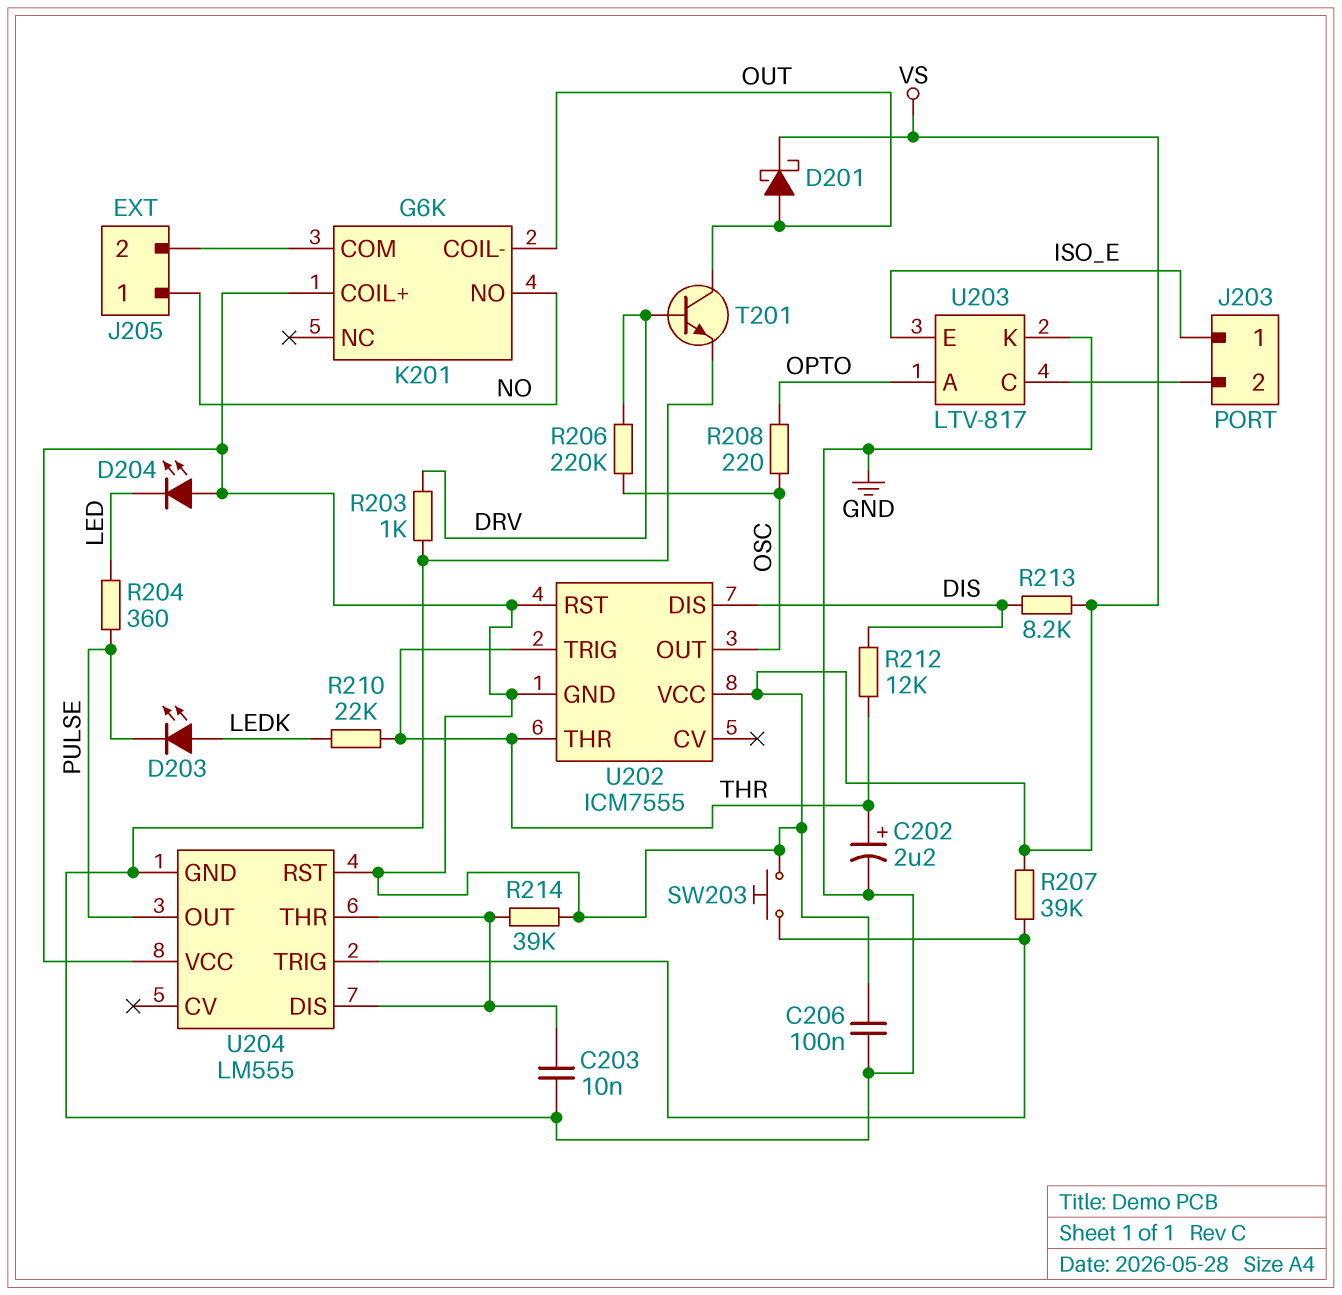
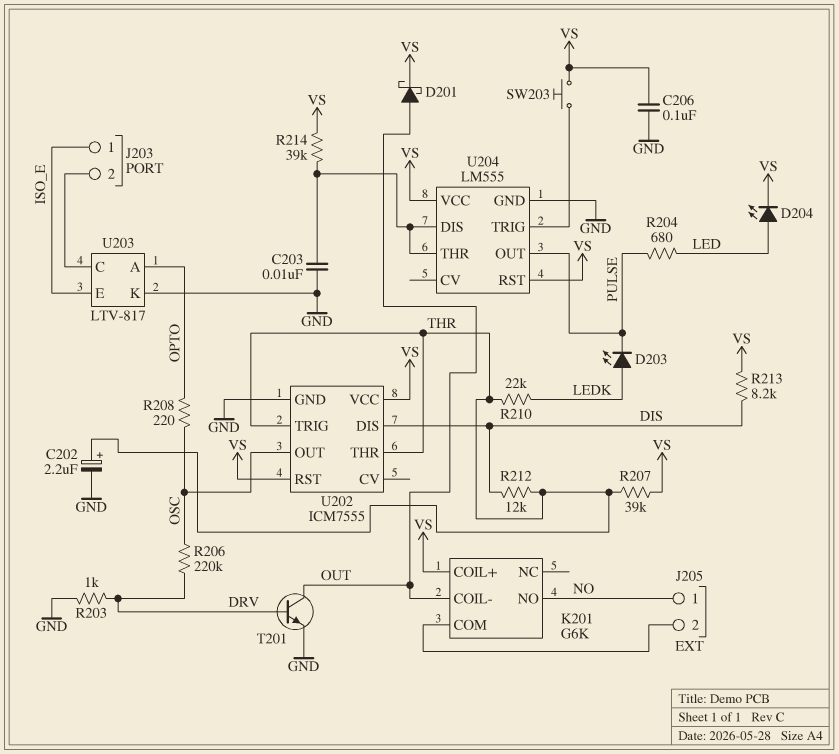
D204: LED (A VS, K LED) -> LED (A LED, K VS)
R204: 360 (LED, PULSE) -> 680 (LED, PULSE)
R207: 39k (U204/TRIG, VS) -> 39k (THR, VS)
U202 pin GND: VS -> GND

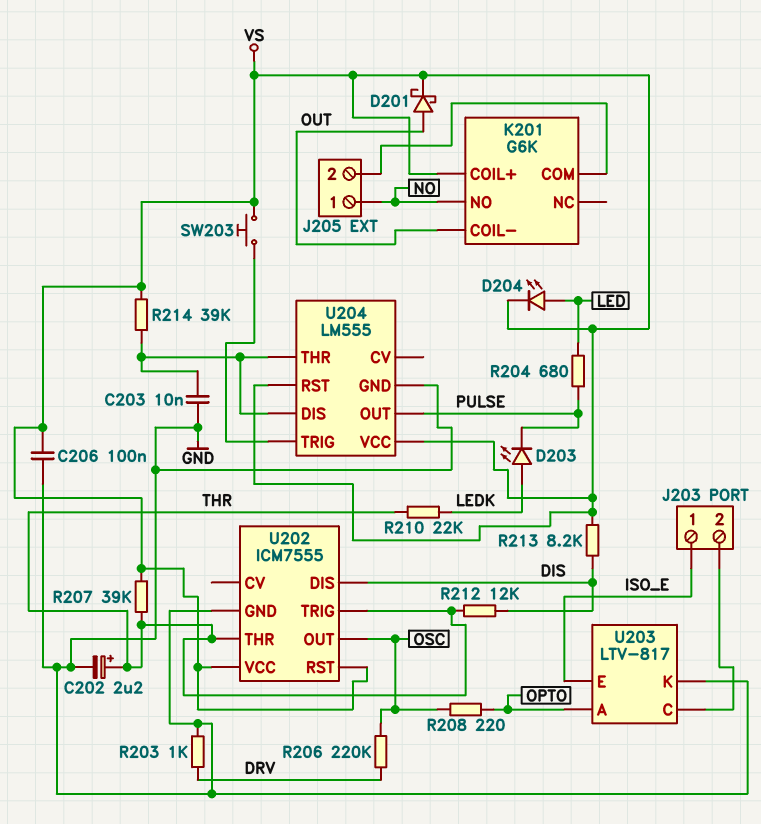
T201: NPN (B DRV, C OUT, E GND) -> none

